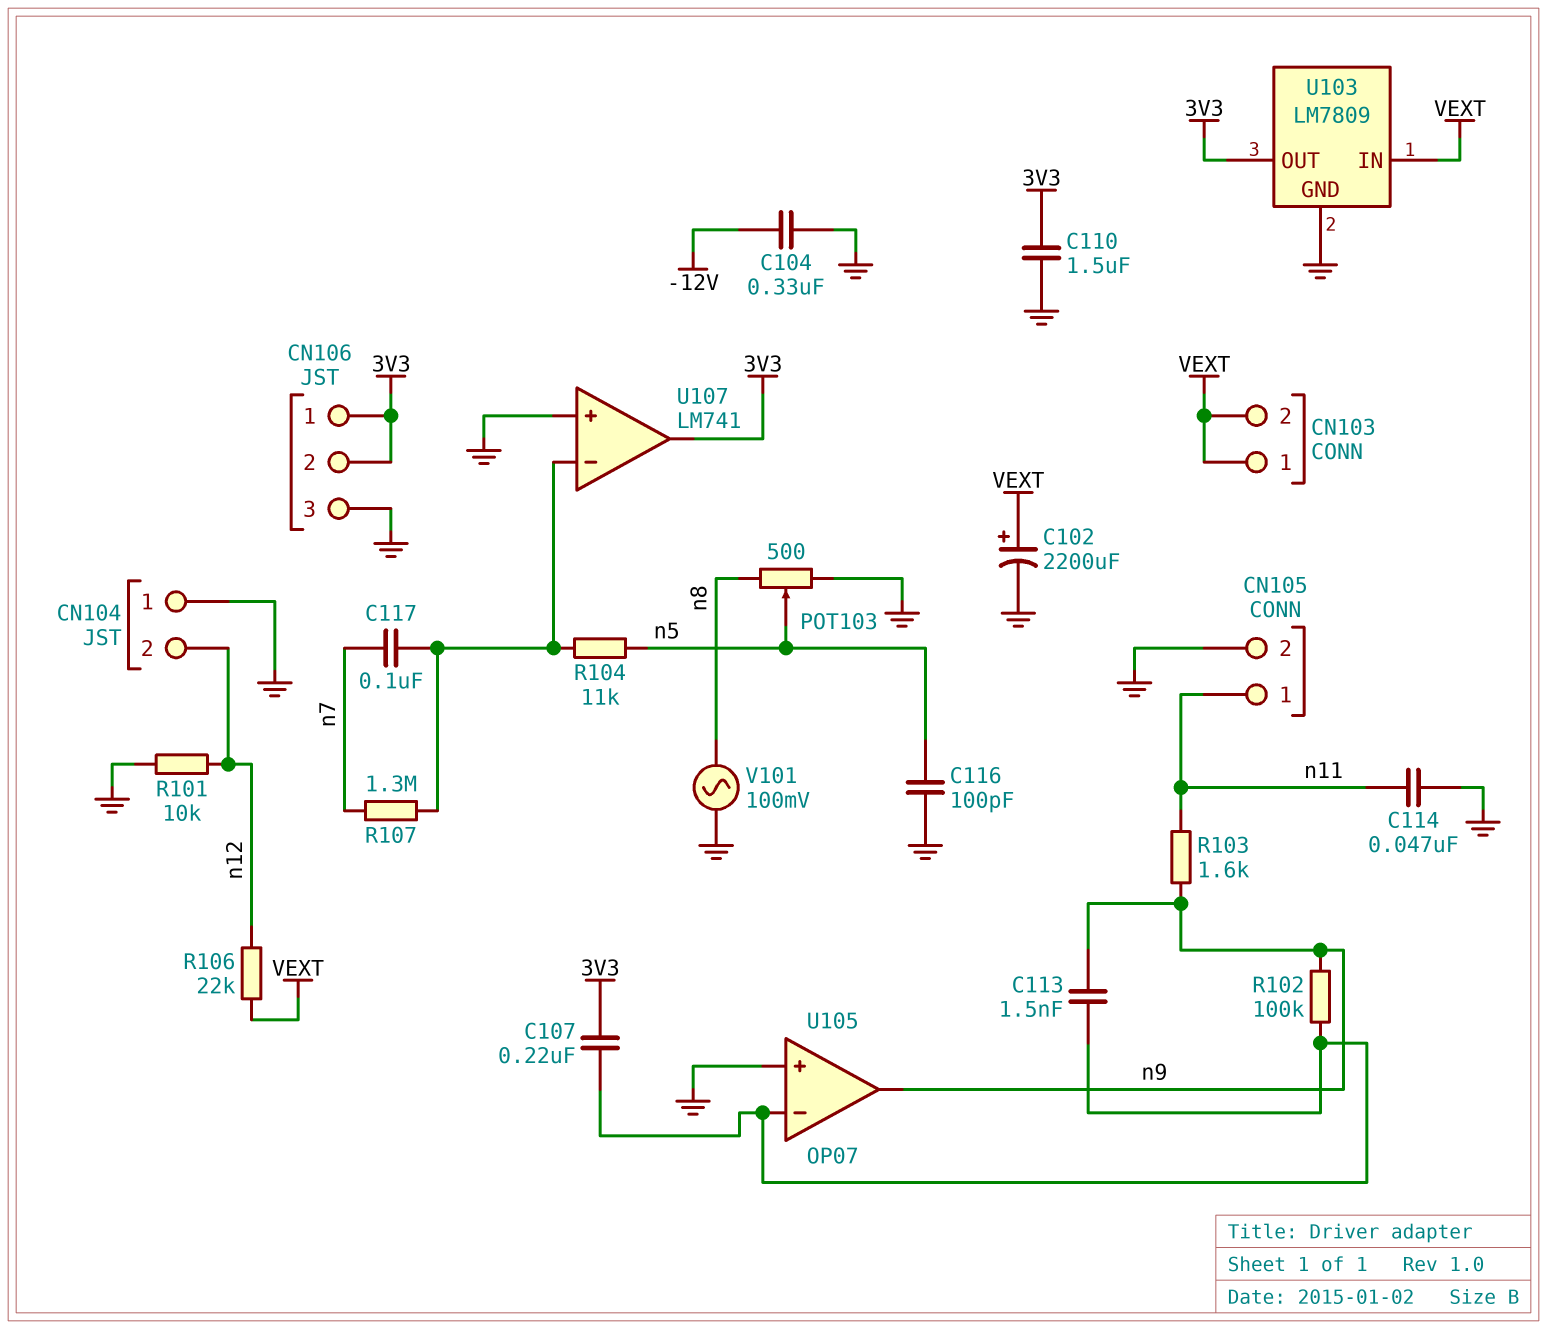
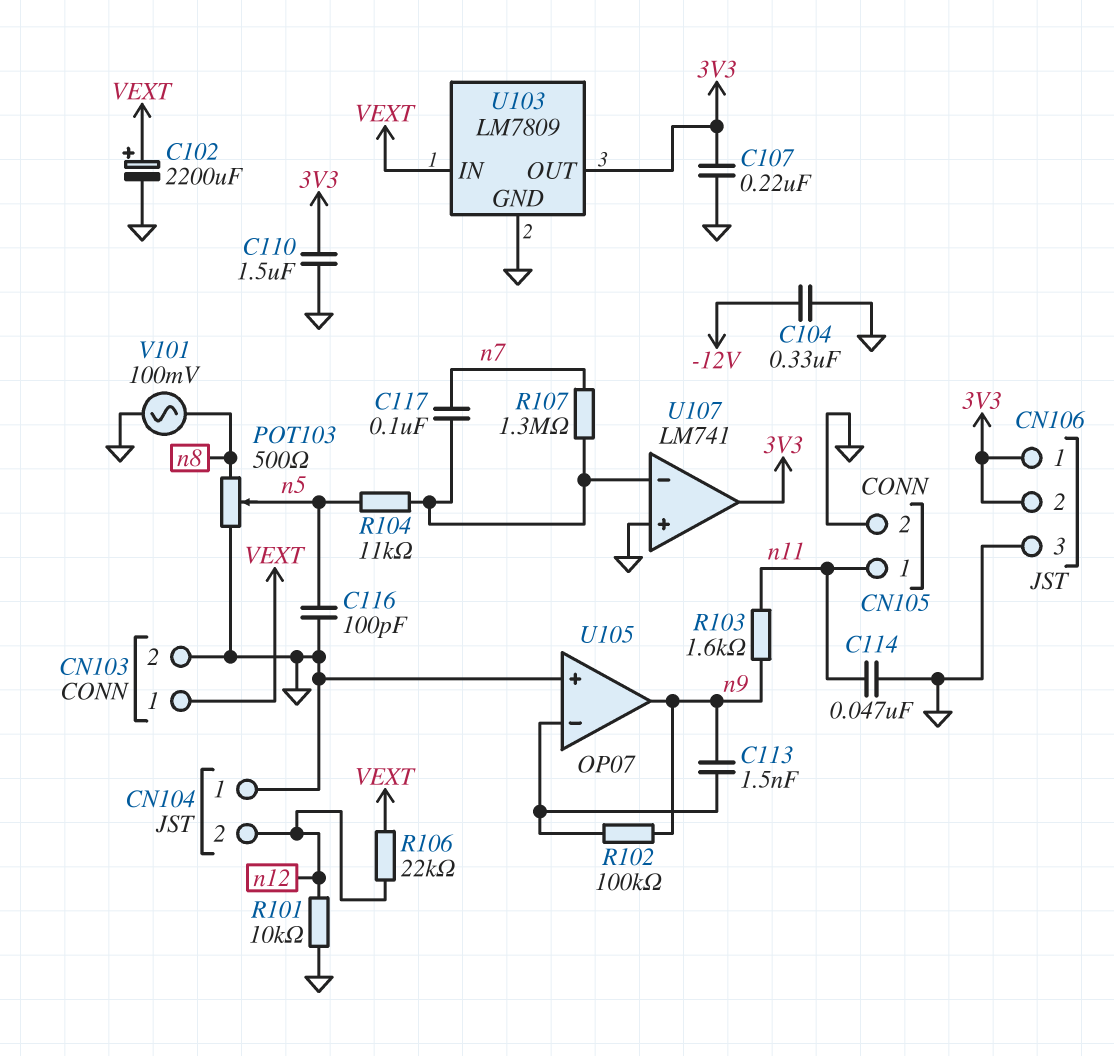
C107: 220nF (3V3, U105/in-) -> 220nF (3V3, GND)
CN103 pin 2: VEXT -> GND

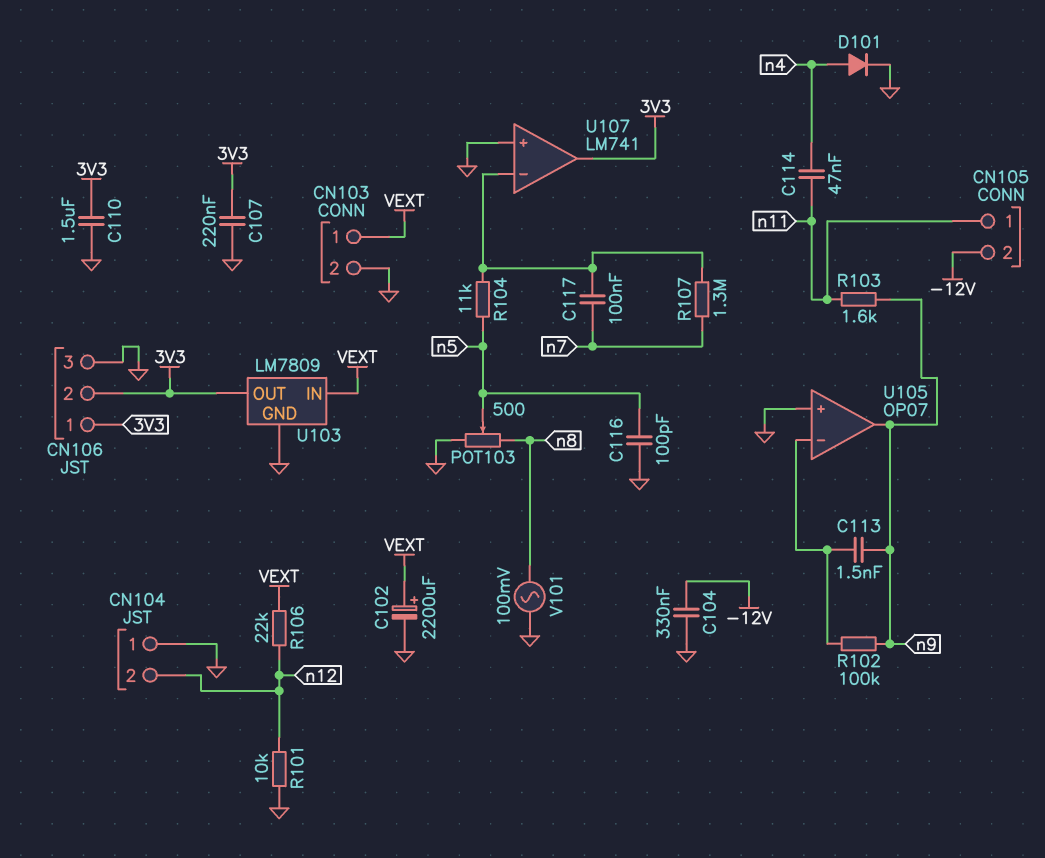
C114: 47nF (GND, n11) -> 47nF (n4, n11)
CN105 pin 2: GND -> -12V
D101: none -> diode (A n4, K GND)

